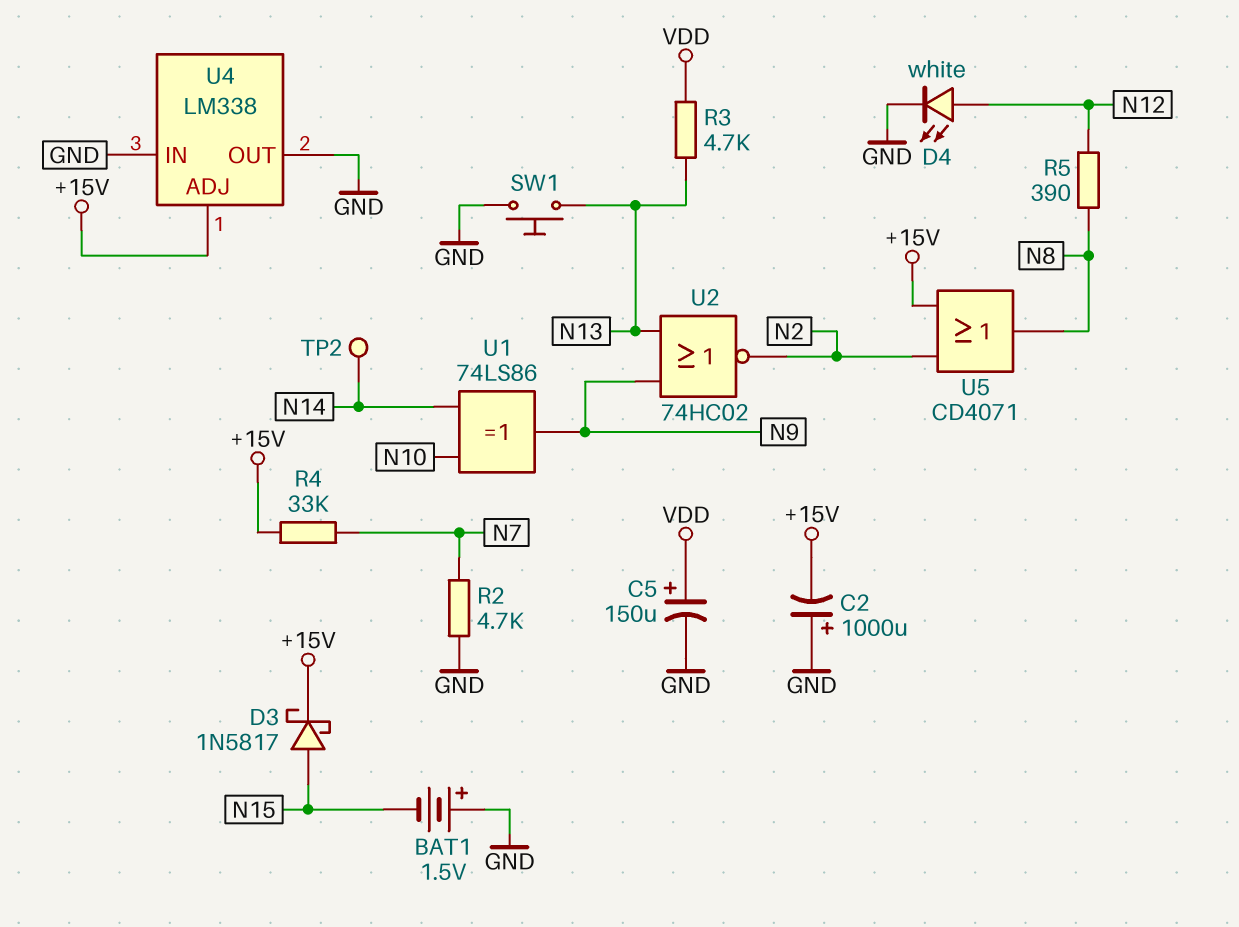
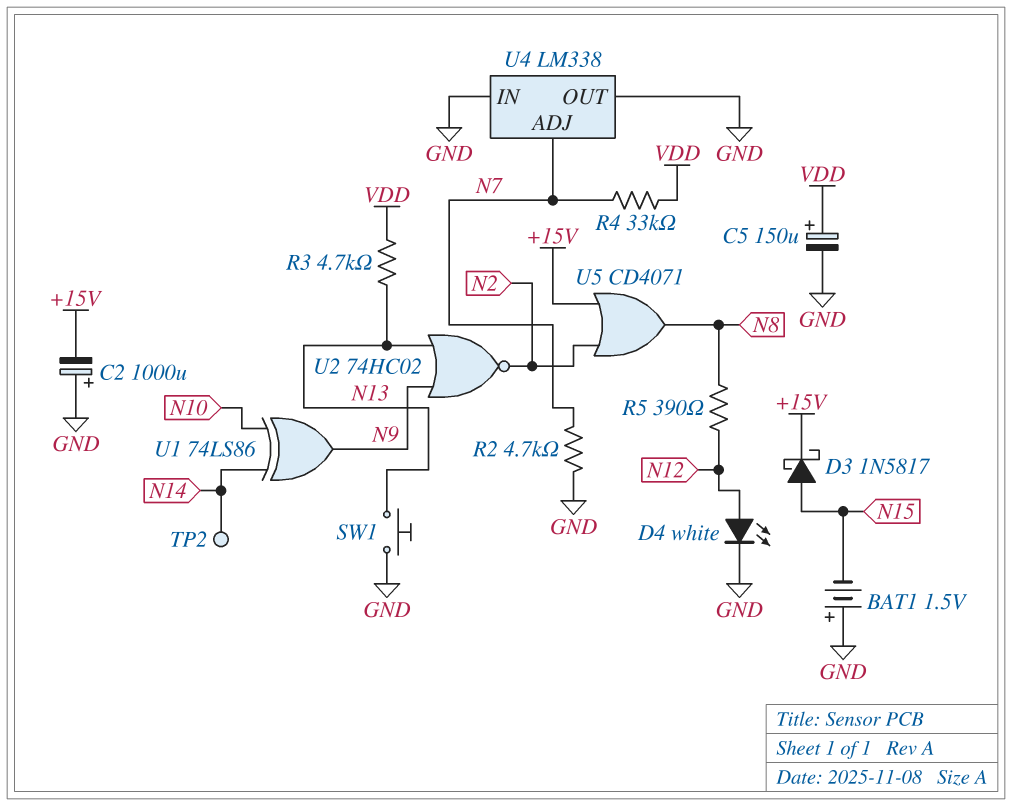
R4: 33k (+15V, N7) -> 33k (N7, VDD)
U4 pin ADJ: +15V -> N7

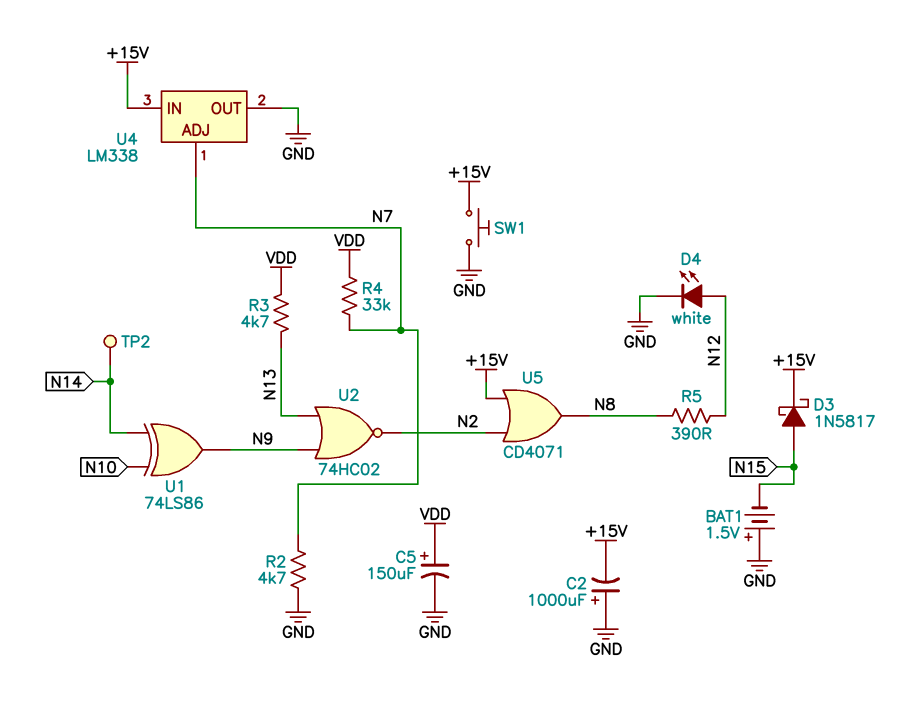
SW1: button (GND, N13) -> button (+15V, GND)
U4 pin IN: GND -> +15V

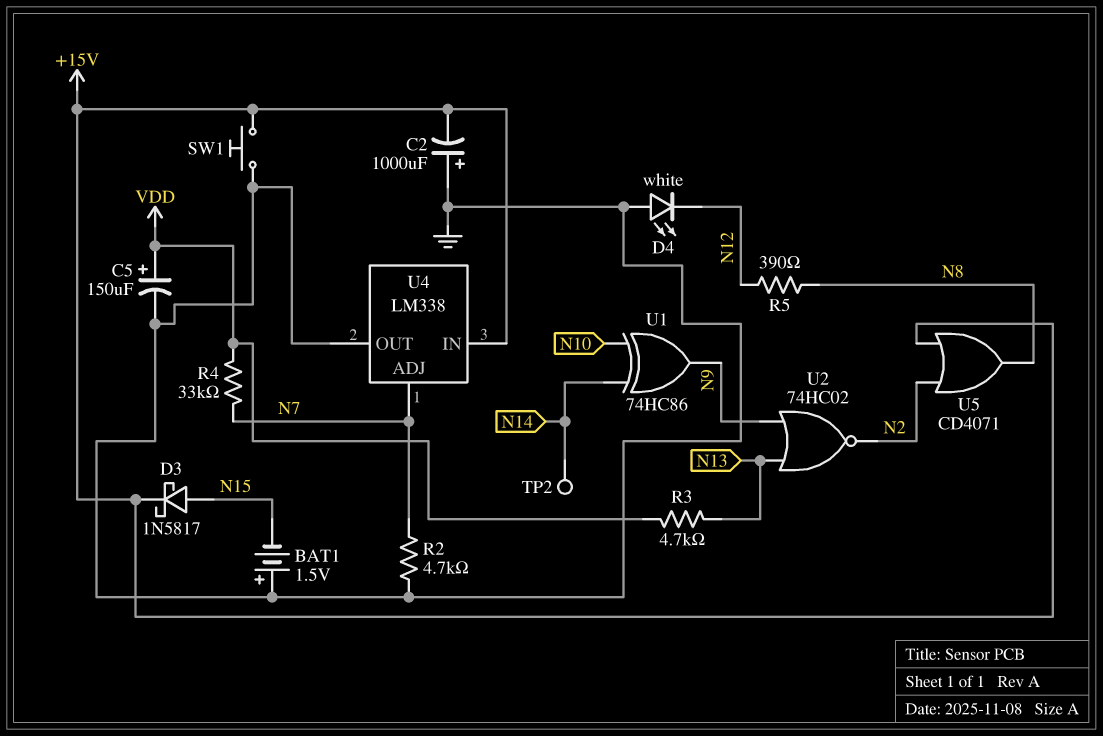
D4: LED white (A N12, K GND) -> LED white (A GND, K N12)
U1: XOR 74LS86 (in N10, in N14, out N9) -> XOR 74HC86 (in N10, in N14, out N9)

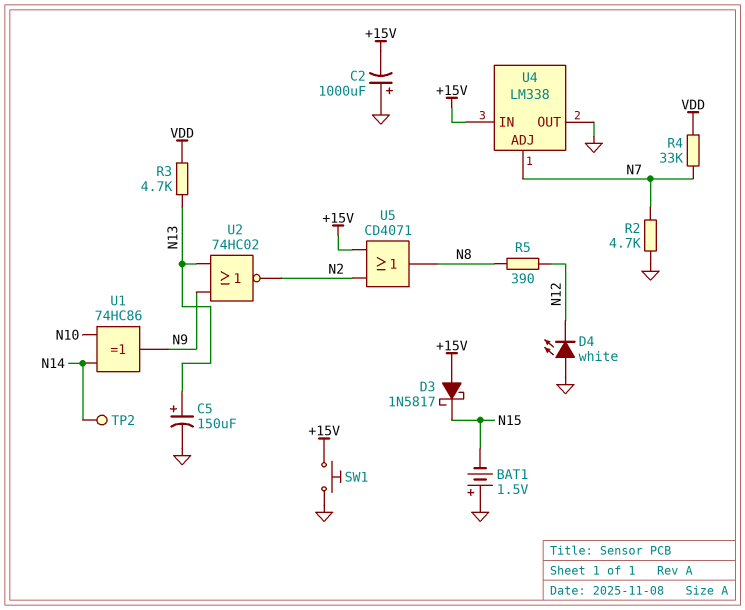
C5: 150uF (plus VDD, minus GND) -> 150uF (plus N13, minus GND)
D3: schottky 1N5817 (A N15, K +15V) -> schottky 1N5817 (A +15V, K N15)

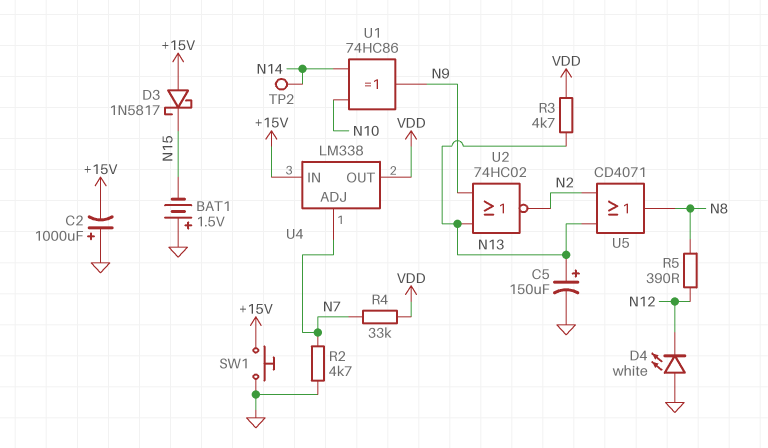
U4 pin OUT: GND -> VDD
U5: OR CD4071 (in +15V, in N2, out N8) -> OR CD4071 (in N2, in N13, out N8)

